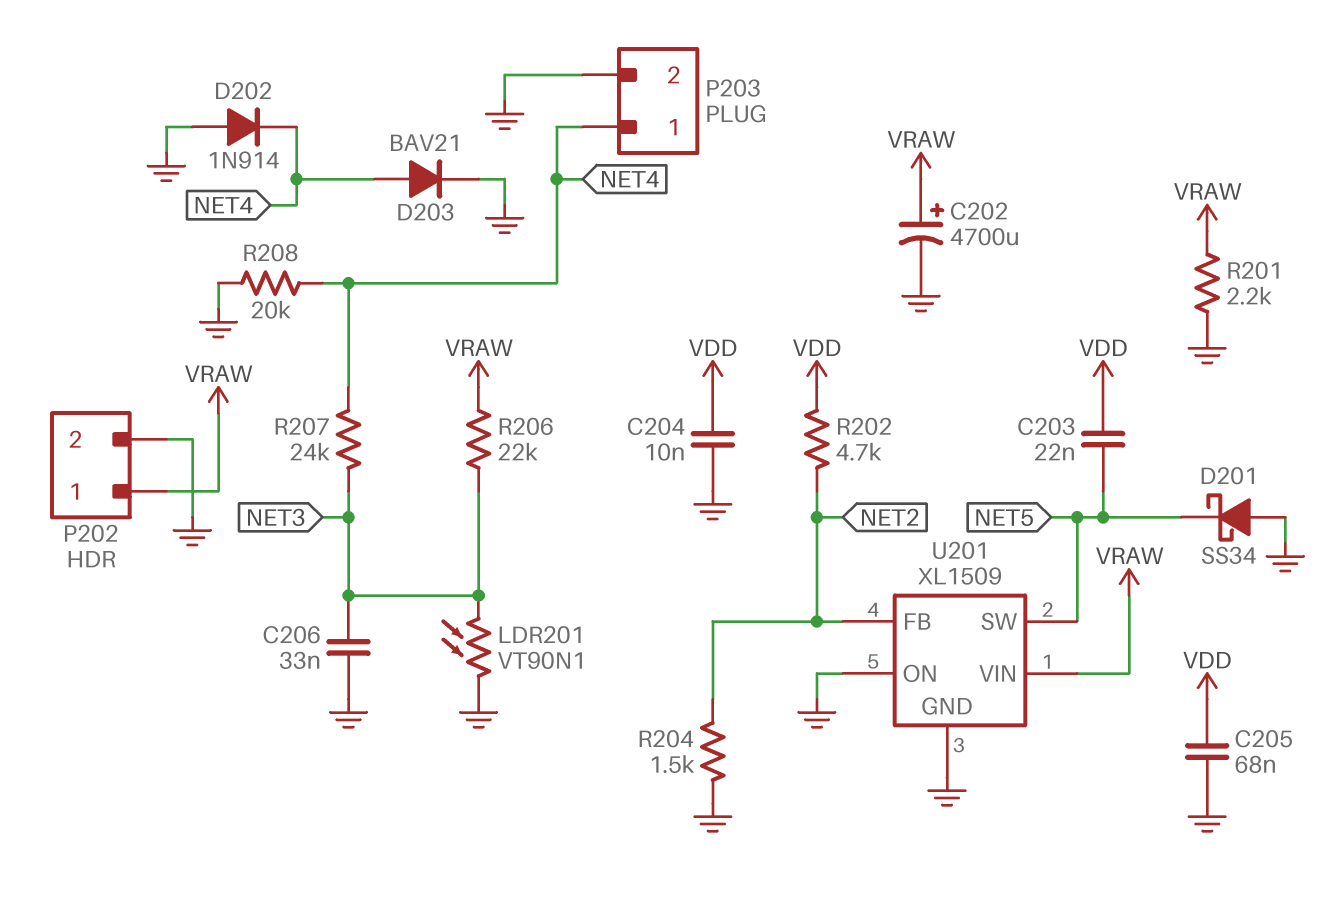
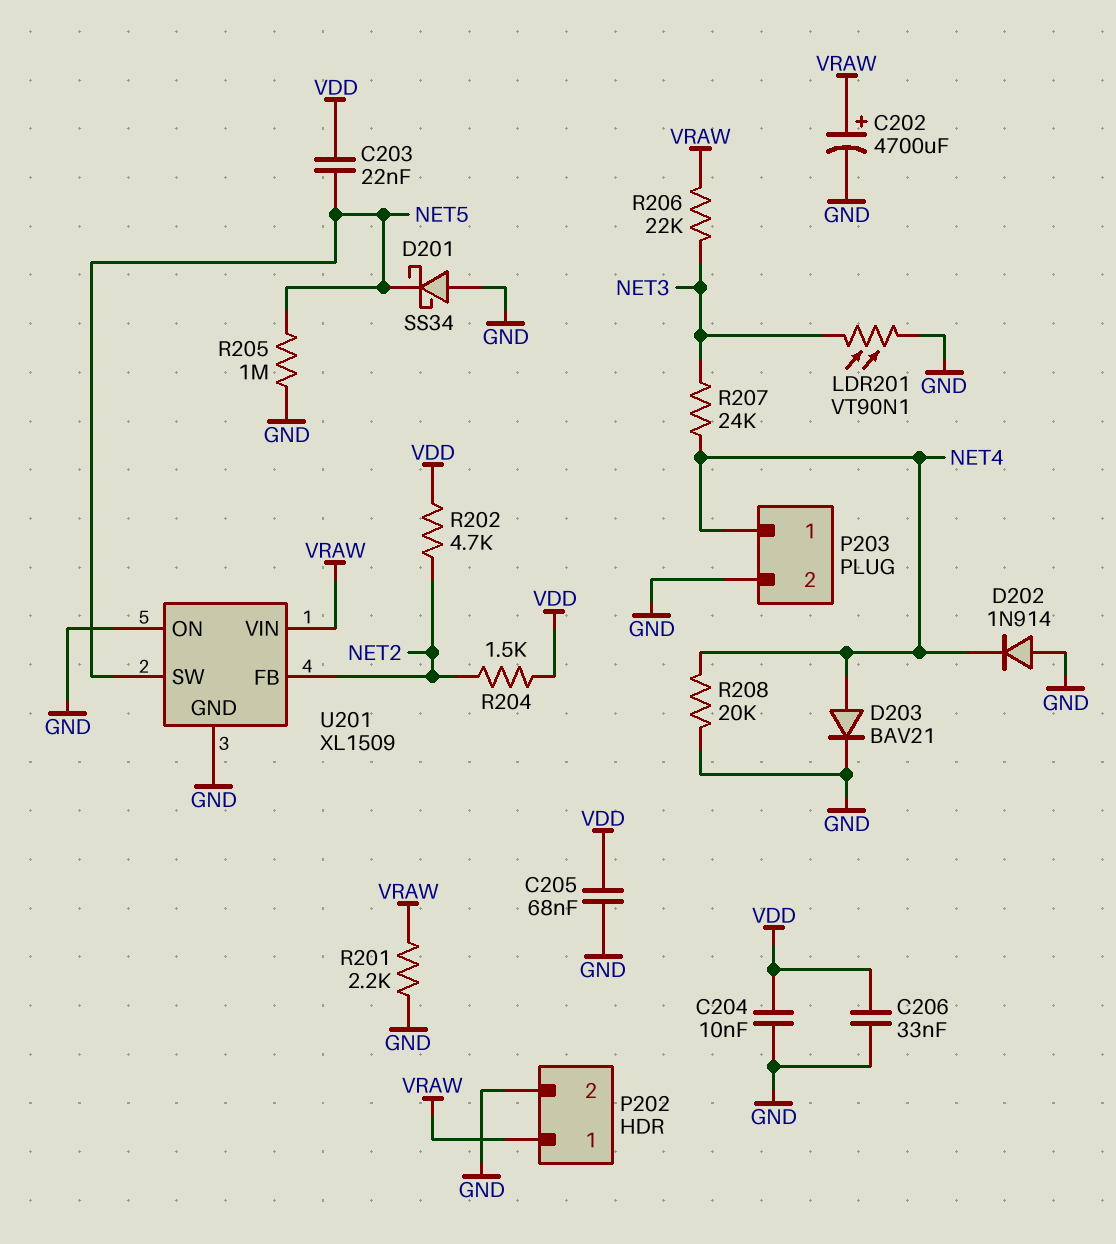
C206: 33nF (GND, NET3) -> 33nF (GND, VDD)
R204: 1.5k (GND, NET2) -> 1.5k (NET2, VDD)
R205: none -> 1M (GND, NET5)

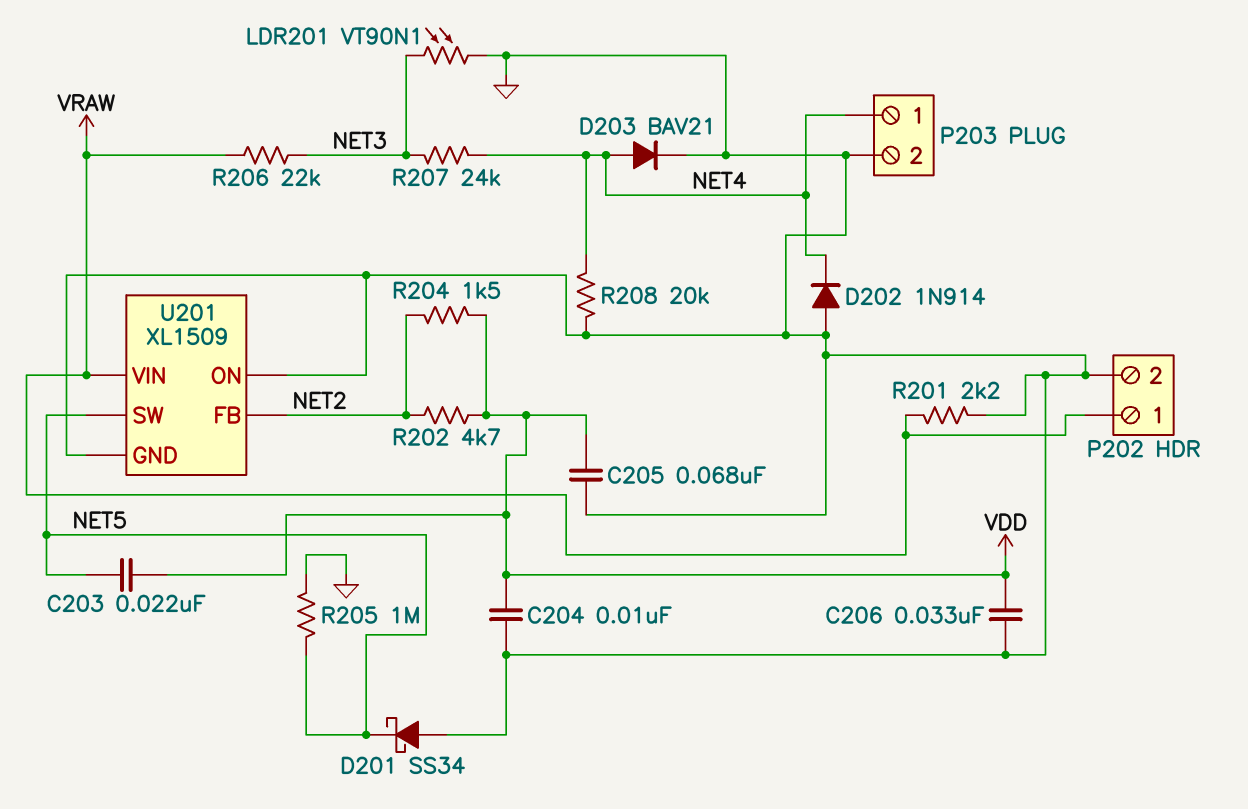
C202: 4700uF (plus VRAW, minus GND) -> none

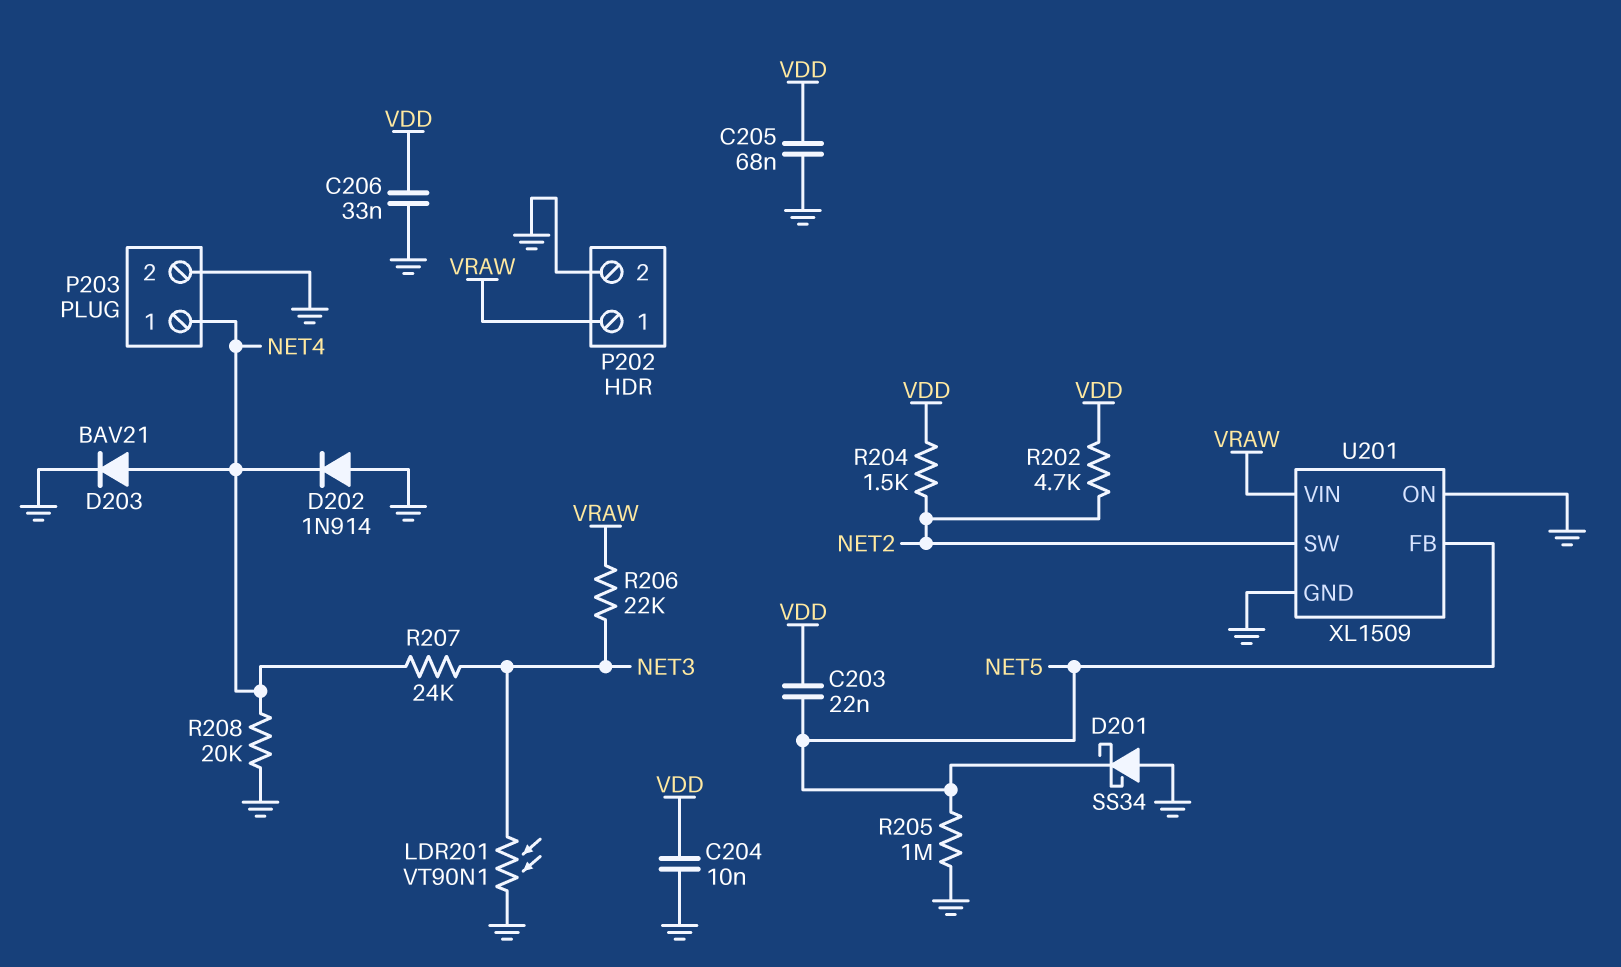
R201: 2.2k (GND, VRAW) -> none
U201 pin FB: NET2 -> NET5
U201 pin SW: NET5 -> NET2

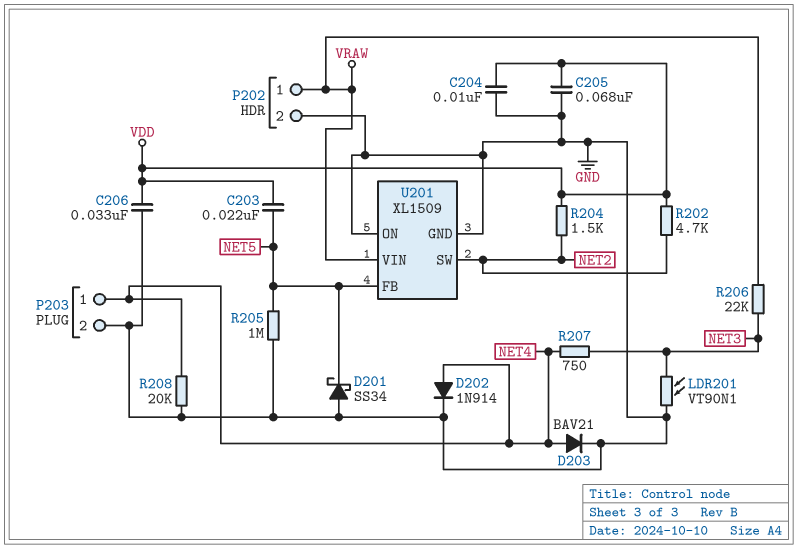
D202: diode 1N914 (A GND, K NET4) -> diode 1N914 (A NET4, K GND)
R207: 24k (NET3, NET4) -> 750 (NET3, NET4)

